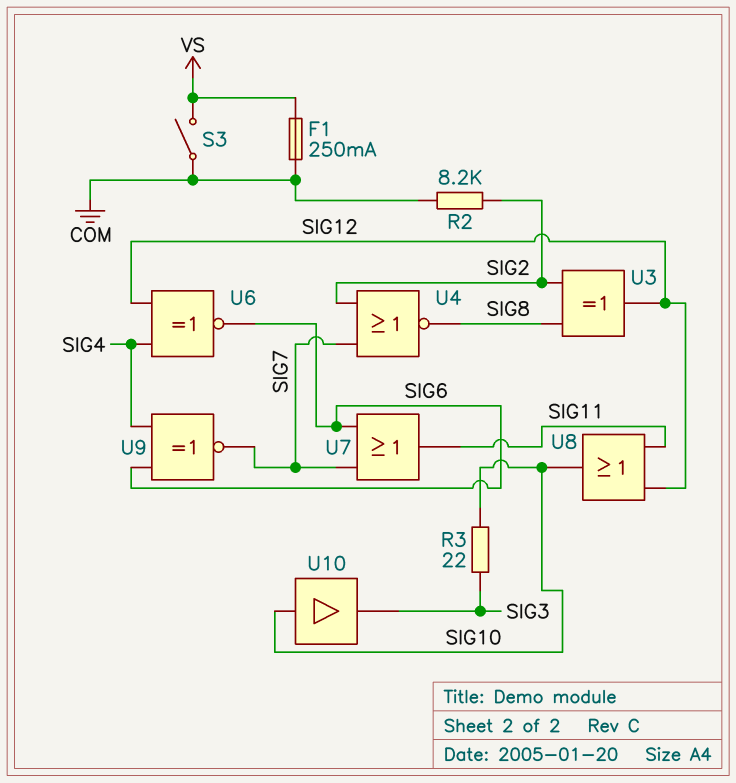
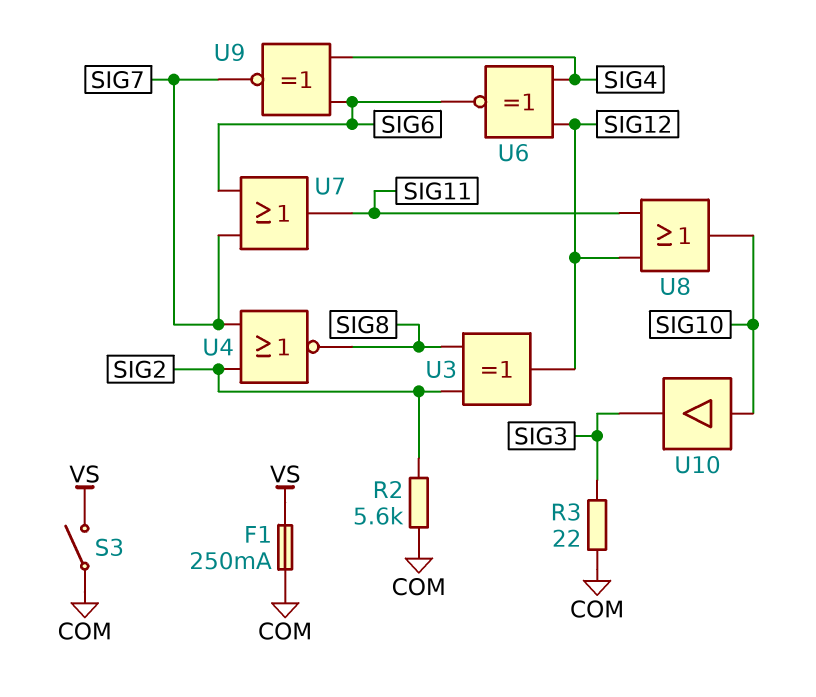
R2: 8.2k (COM, SIG2) -> 5.6k (COM, SIG2)
R3: 22 (SIG3, SIG10) -> 22 (COM, SIG3)

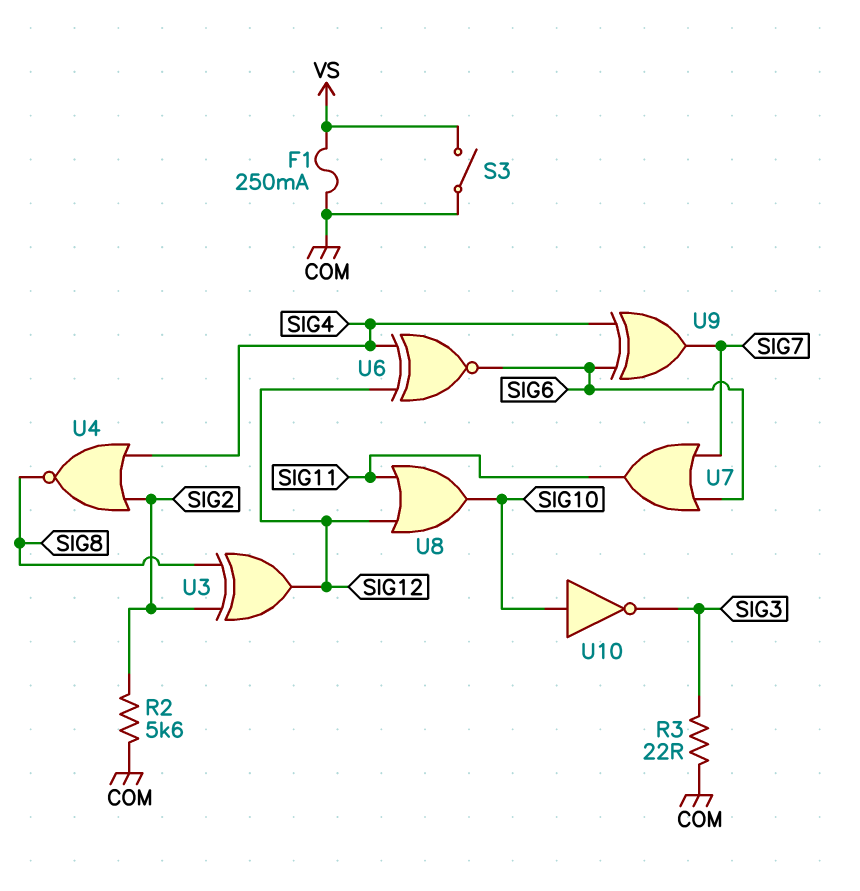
U4: NOR (in SIG2, in SIG7, out SIG8) -> NOR (in SIG2, in SIG4, out SIG8)
U9: XNOR (in SIG4, in SIG6, out SIG7) -> XOR (in SIG4, in SIG6, out SIG7)
U10: buffer (in SIG10, out SIG3) -> NOT (in SIG10, out SIG3)

